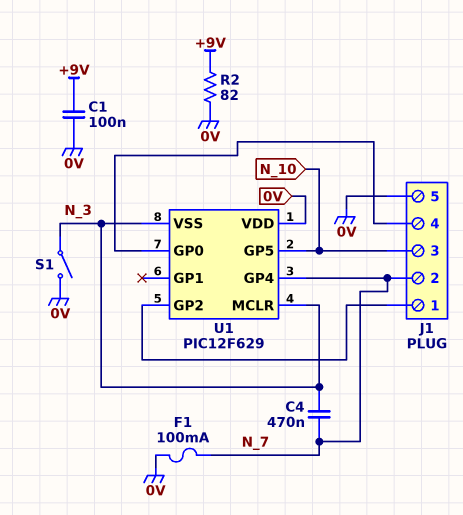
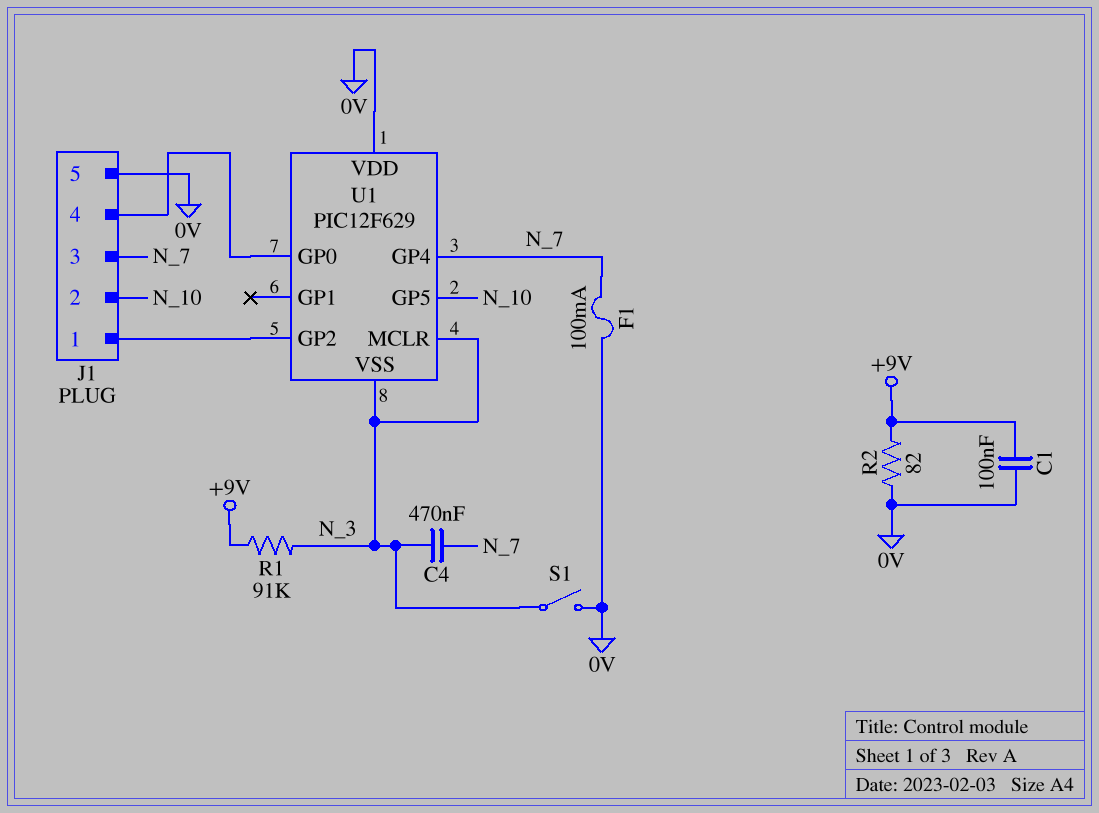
J1 pin 2: N_7 -> N_10
J1 pin 3: N_10 -> N_7
R1: none -> 91k (+9V, N_3)

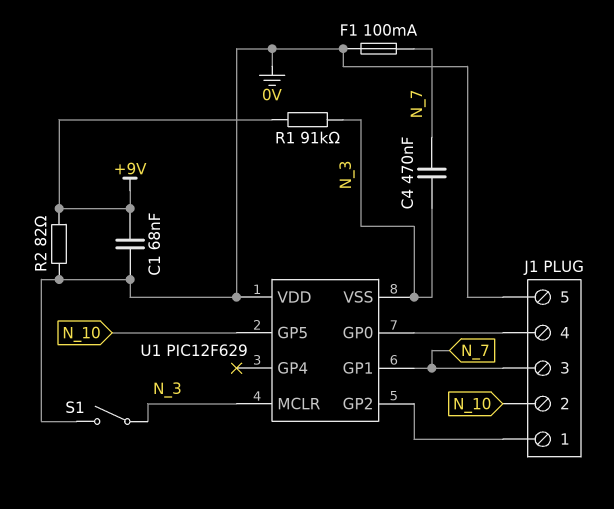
C1: 100nF (+9V, 0V) -> 68nF (+9V, 0V)
U1 pin GP1: none -> N_7
U1 pin GP4: N_7 -> none

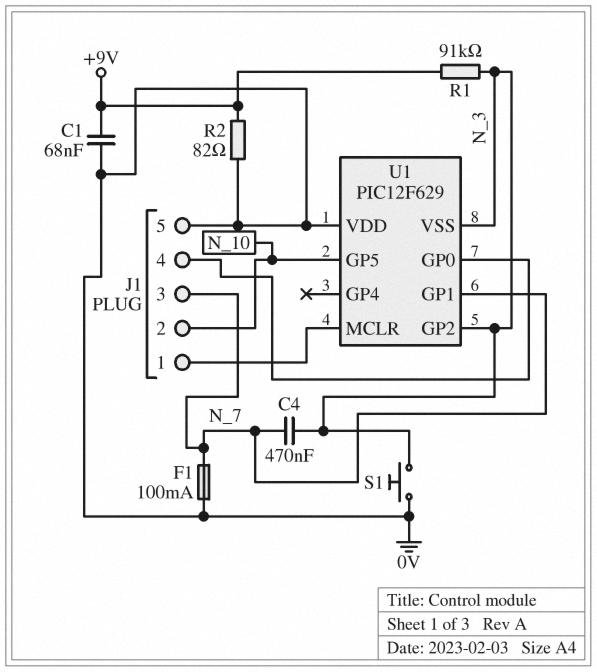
S1: switch (0V, N_3) -> button (0V, N_3)
U1 pin GP2: J1/1 -> N_3
U1 pin MCLR: N_3 -> J1/1

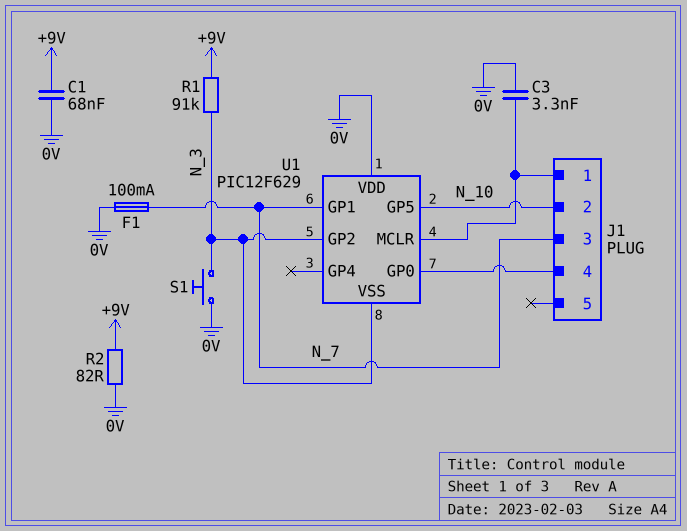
C3: none -> 3.3nF (0V, J1/1)
C4: 470nF (N_3, N_7) -> none
J1 pin 5: 0V -> none

